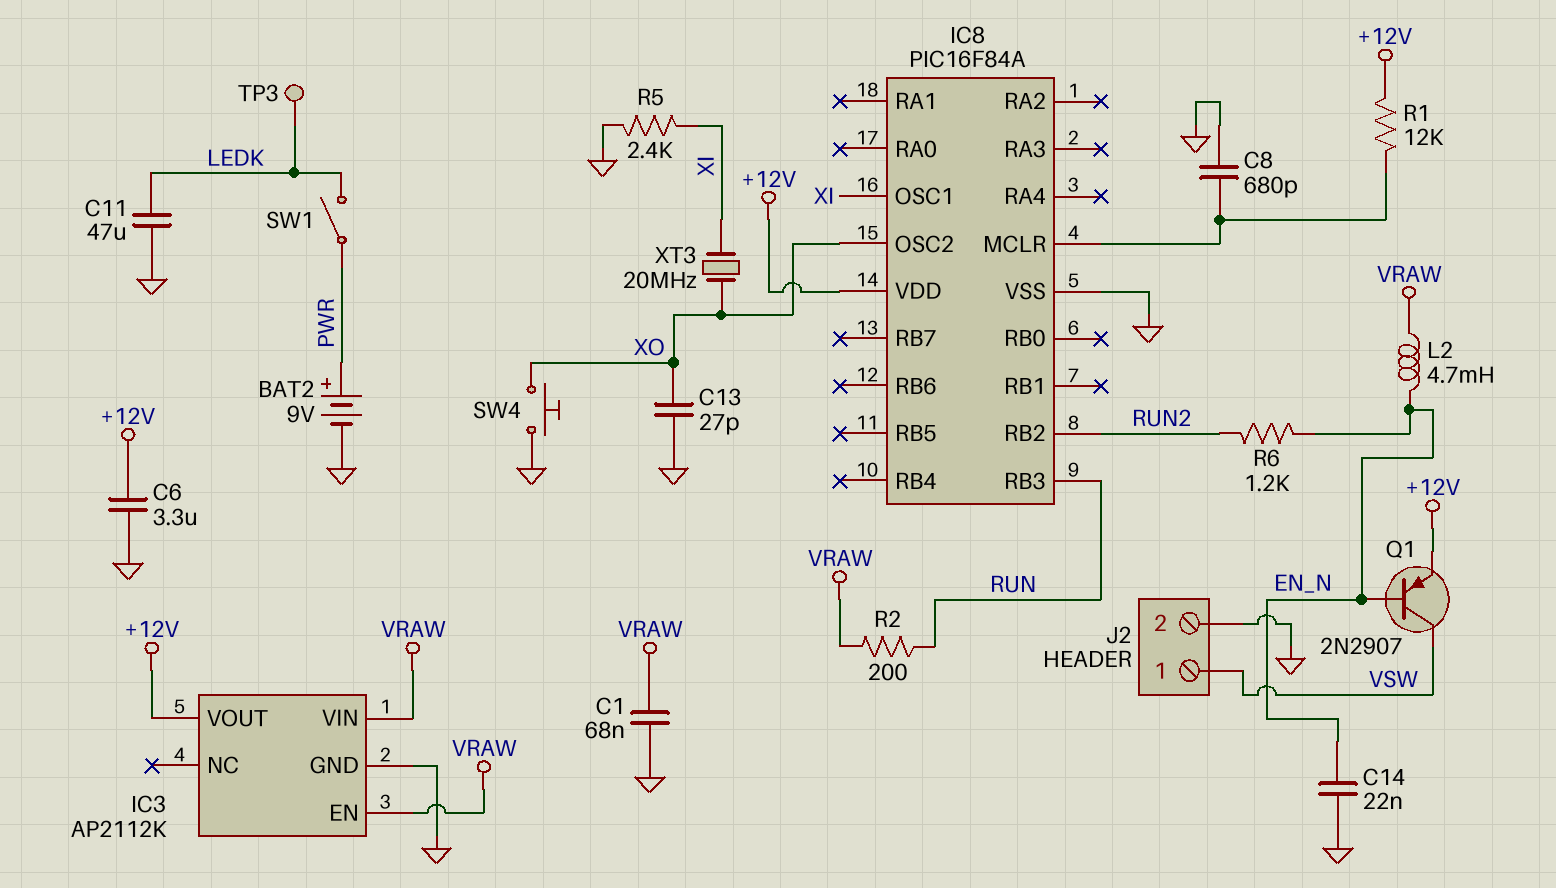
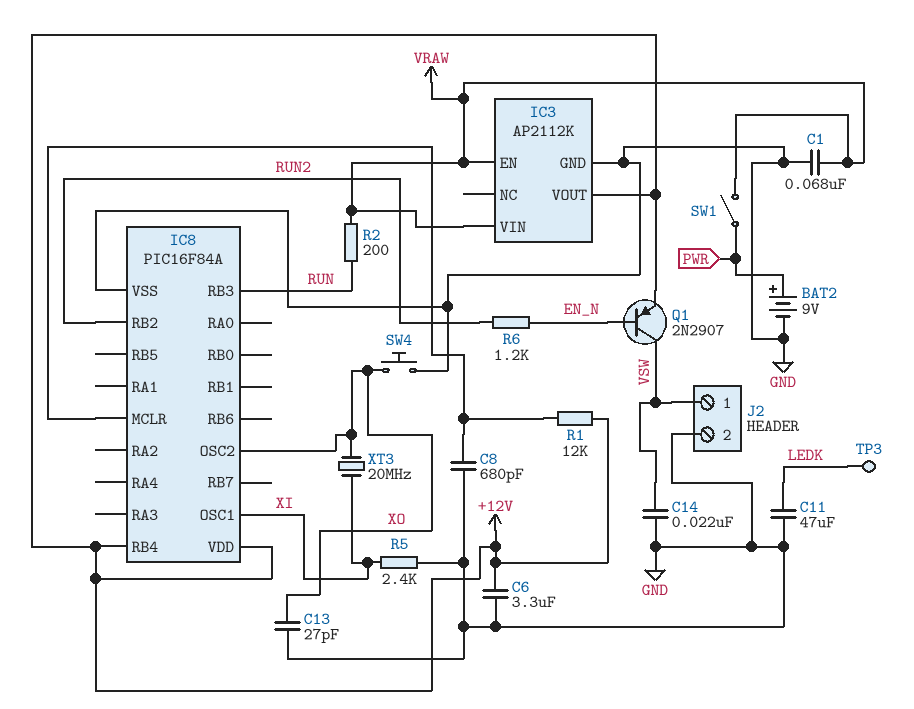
C14: 22nF (EN_N, GND) -> 22nF (GND, VSW)
IC8 pin RB4: none -> +12V
L2: 4.7mH (EN_N, VRAW) -> none
SW1: switch (LEDK, PWR) -> switch (PWR, VRAW)

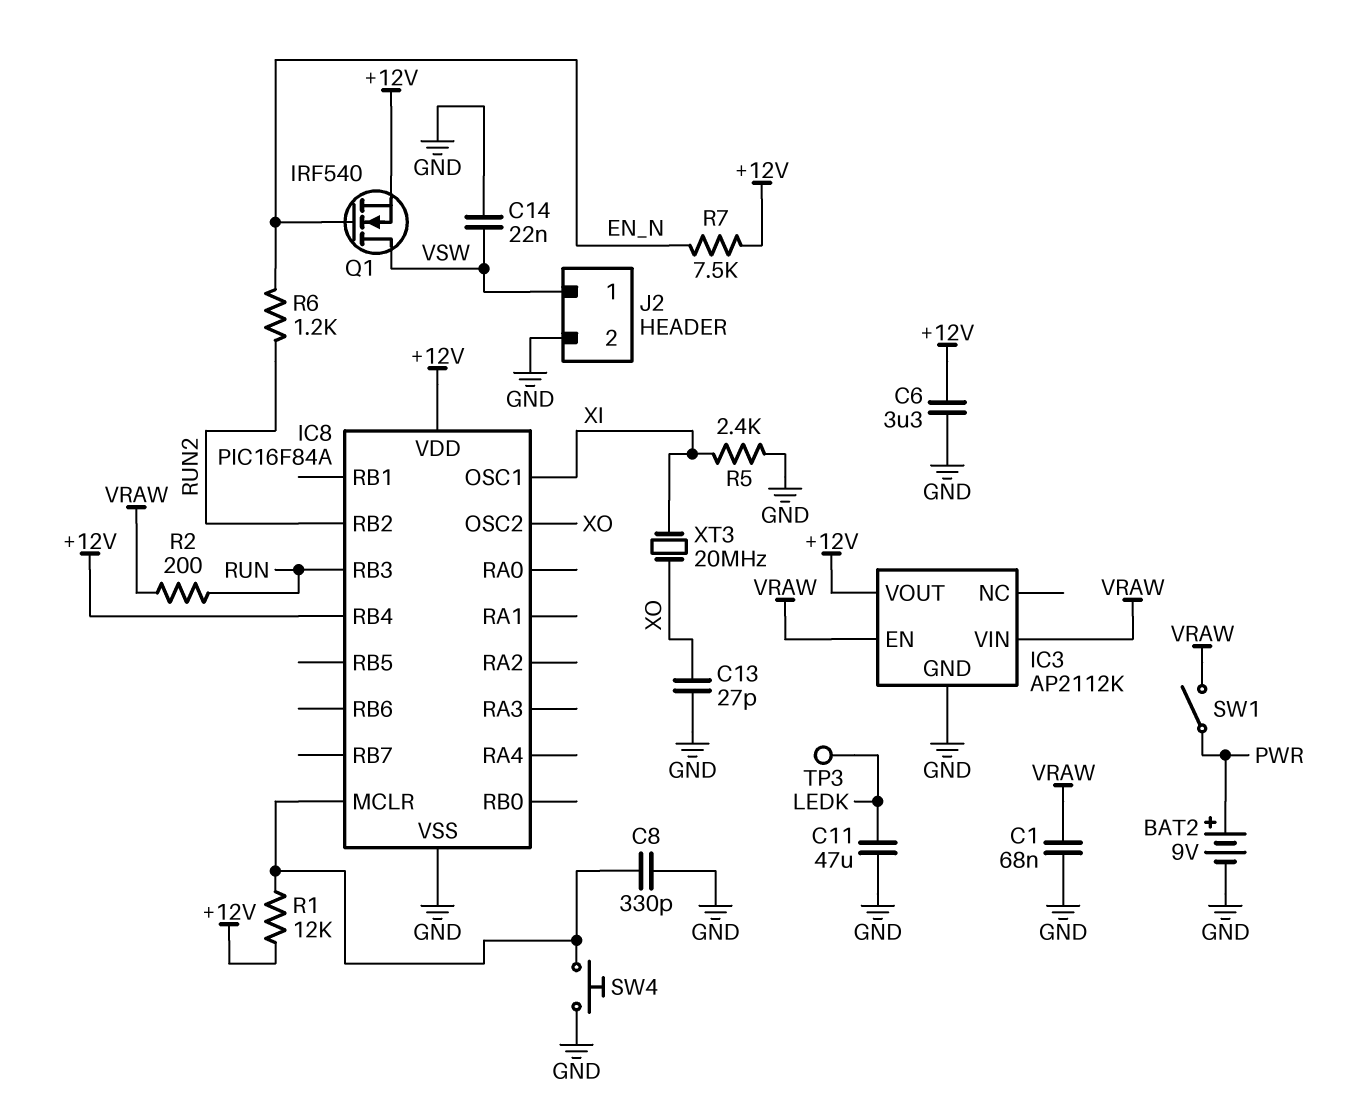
C8: 680pF (GND, IC8/MCLR) -> 330pF (GND, IC8/MCLR)
Q1: PNP 2N2907 (B EN_N, C VSW, E +12V) -> NMOS IRF540 (G EN_N, D VSW, S +12V)
R7: none -> 7.5k (+12V, EN_N)
SW4: button (GND, XO) -> button (GND, IC8/MCLR)

